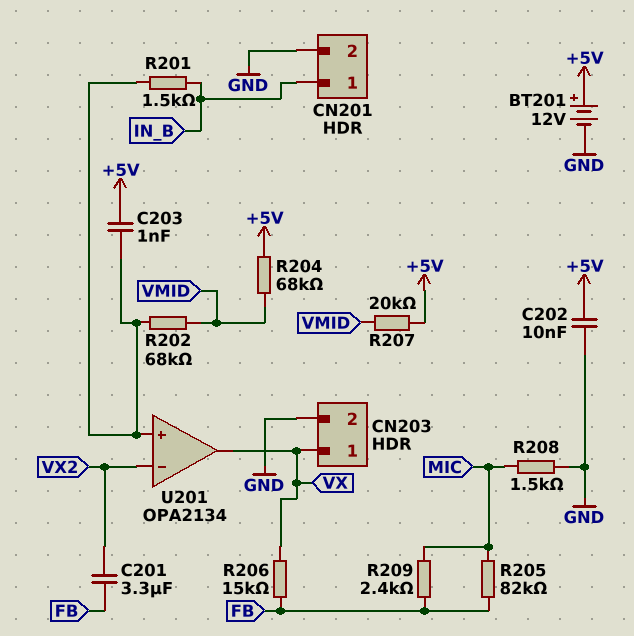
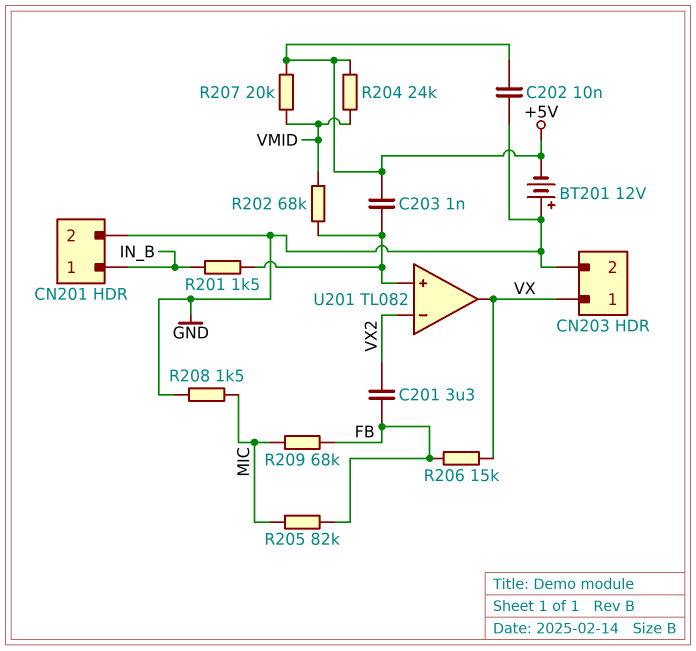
BT201: 12V (plus +5V, minus GND) -> 12V (plus GND, minus +5V)
R204: 68k (+5V, VMID) -> 24k (+5V, VMID)
R209: 2.4k (FB, MIC) -> 68k (FB, MIC)
U201: OPA2134 -> TL082

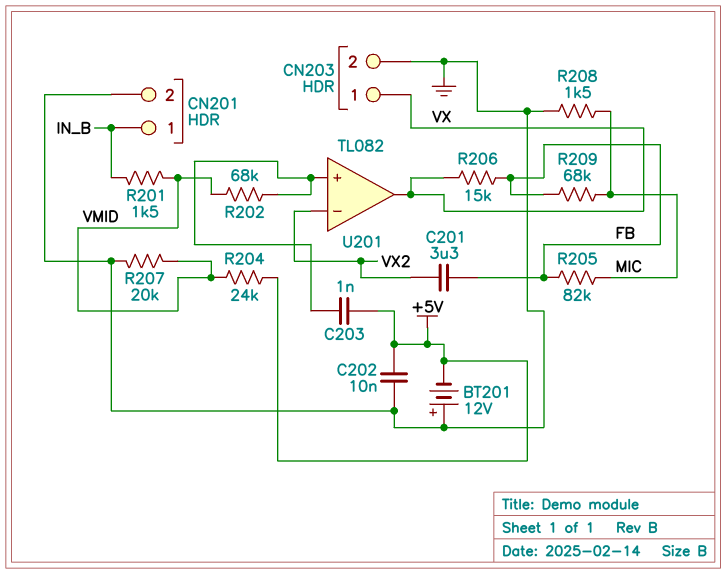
R201: 1.5k (IN_B, U201/in+) -> 1.5k (IN_B, VMID)
R207: 20k (+5V, VMID) -> 20k (GND, VMID)

